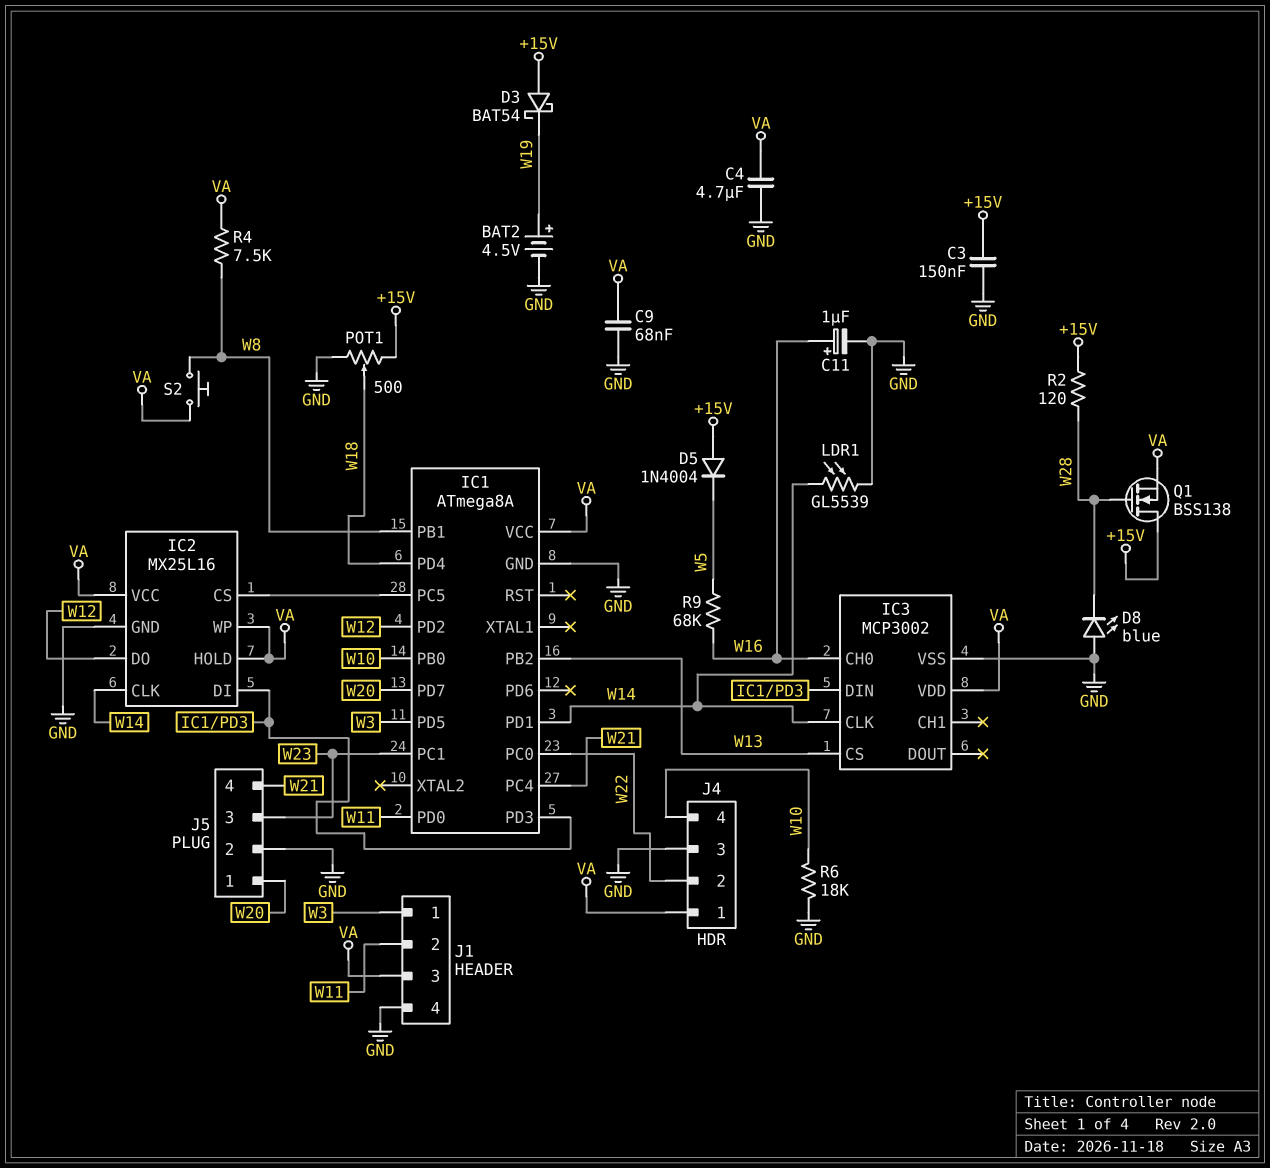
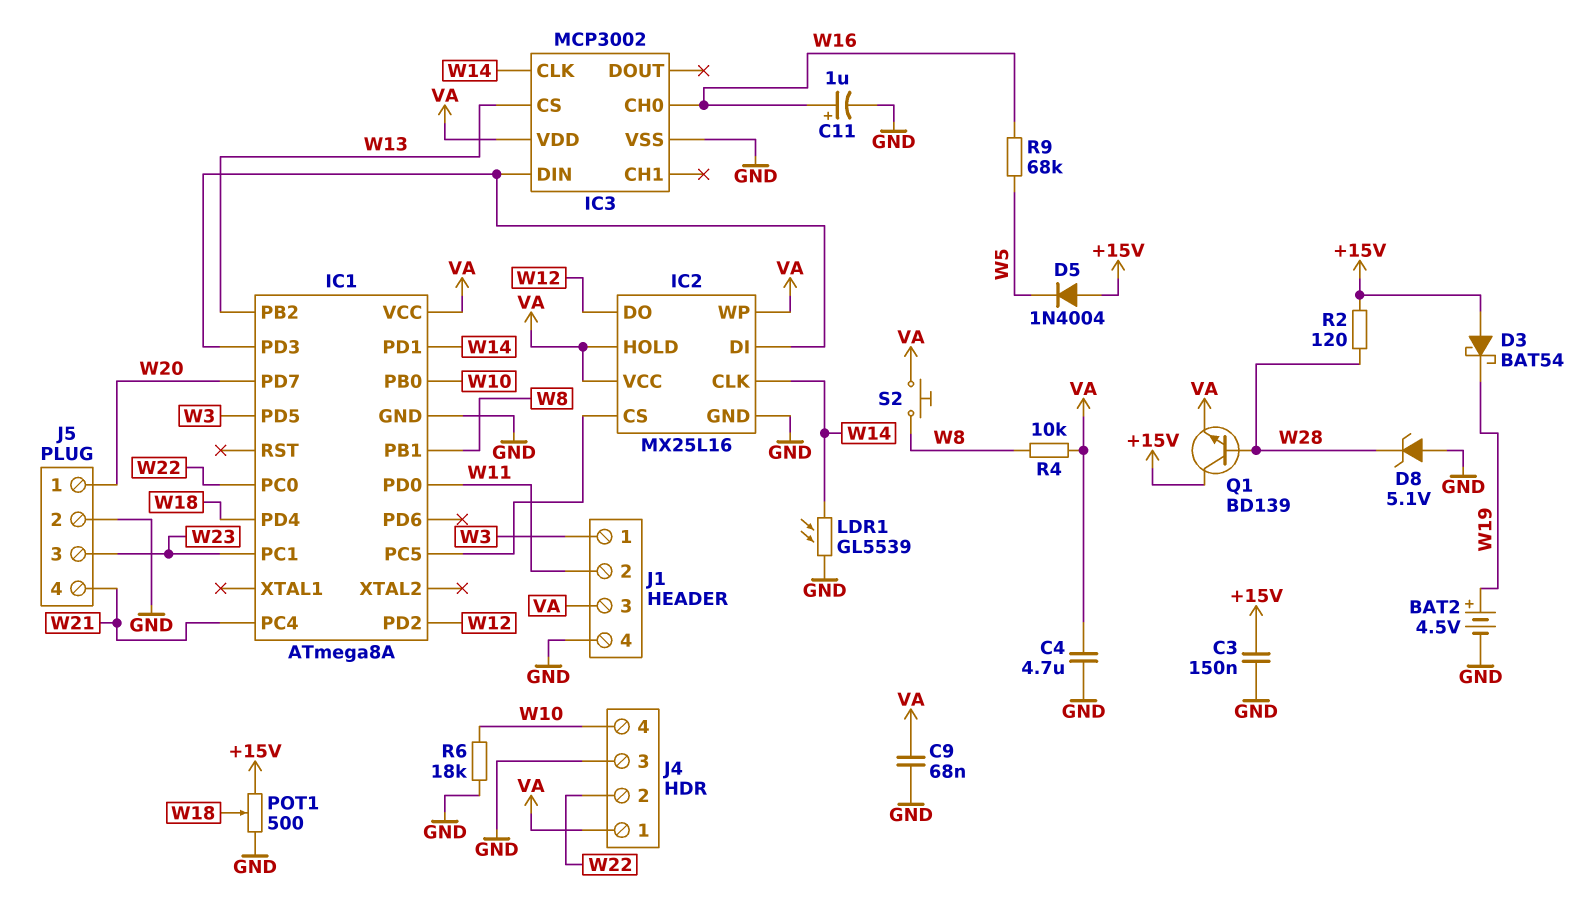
D8: LED blue (A GND, K W28) -> zener 5.1V (A GND, K W28)
Q1: NMOS BSS138 (G W28, D +15V, S VA) -> NPN BD139 (B W28, C +15V, E VA)
R4: 7.5k (VA, W8) -> 10k (VA, W8)

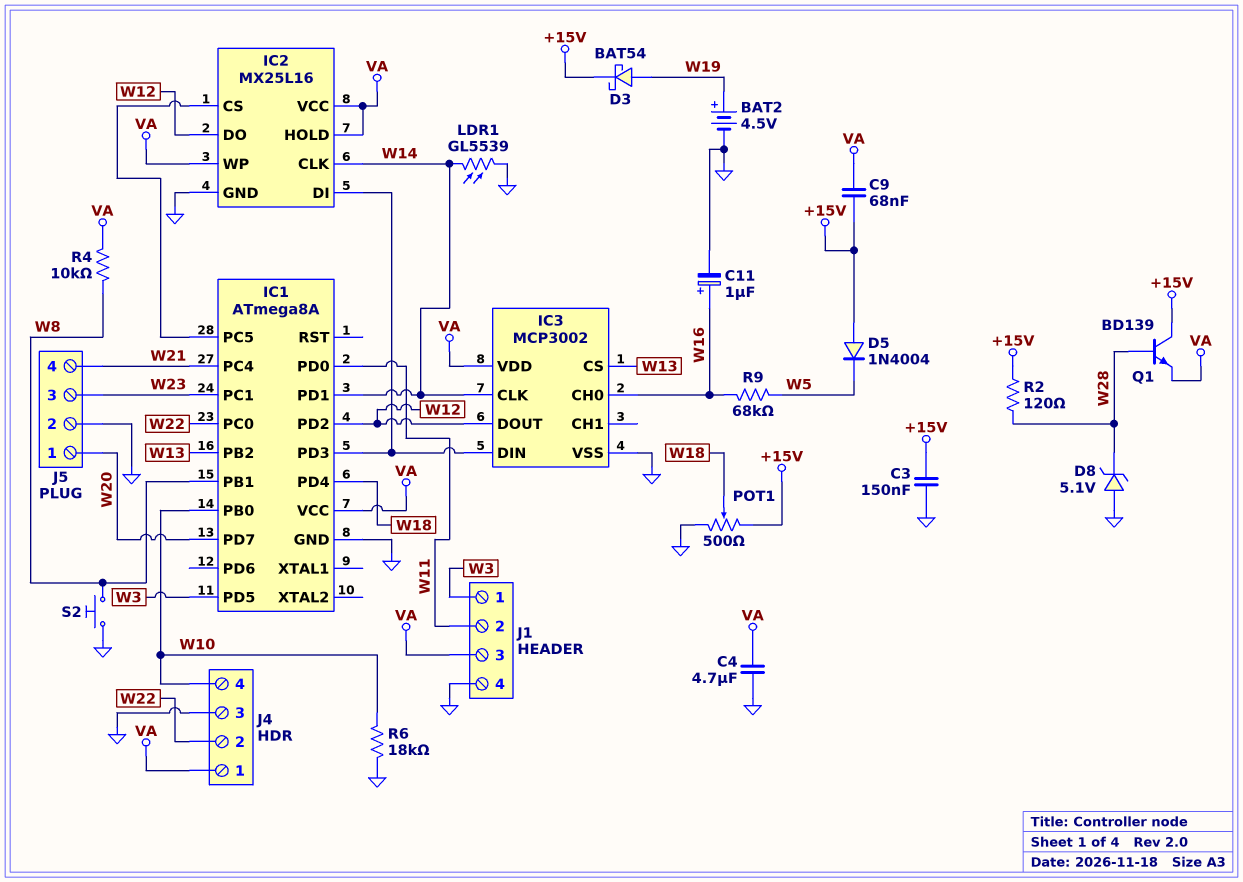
C9: 68nF (GND, VA) -> 68nF (+15V, VA)
D3: schottky BAT54 (A +15V, K W19) -> schottky BAT54 (A W19, K +15V)
IC3 pin DOUT: none -> W12
S2: button (VA, W8) -> button (GND, W8)

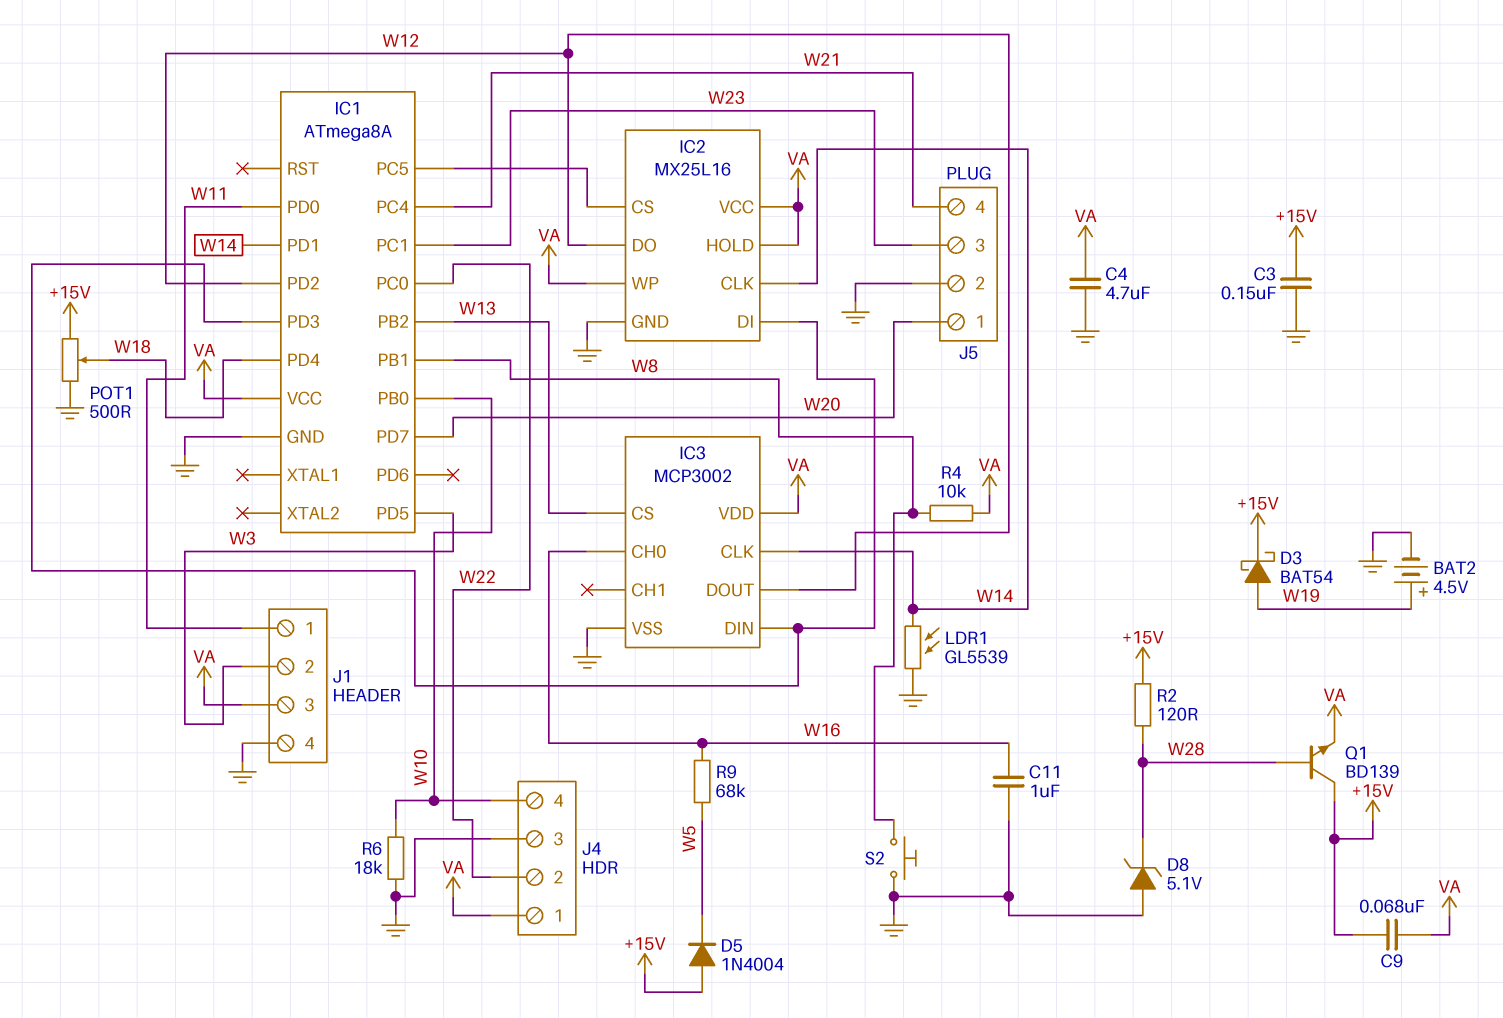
C11: 1uF (plus W16, minus GND) -> 1uF (GND, W16)
J1 pin 1: W3 -> W11
J1 pin 2: W11 -> W3

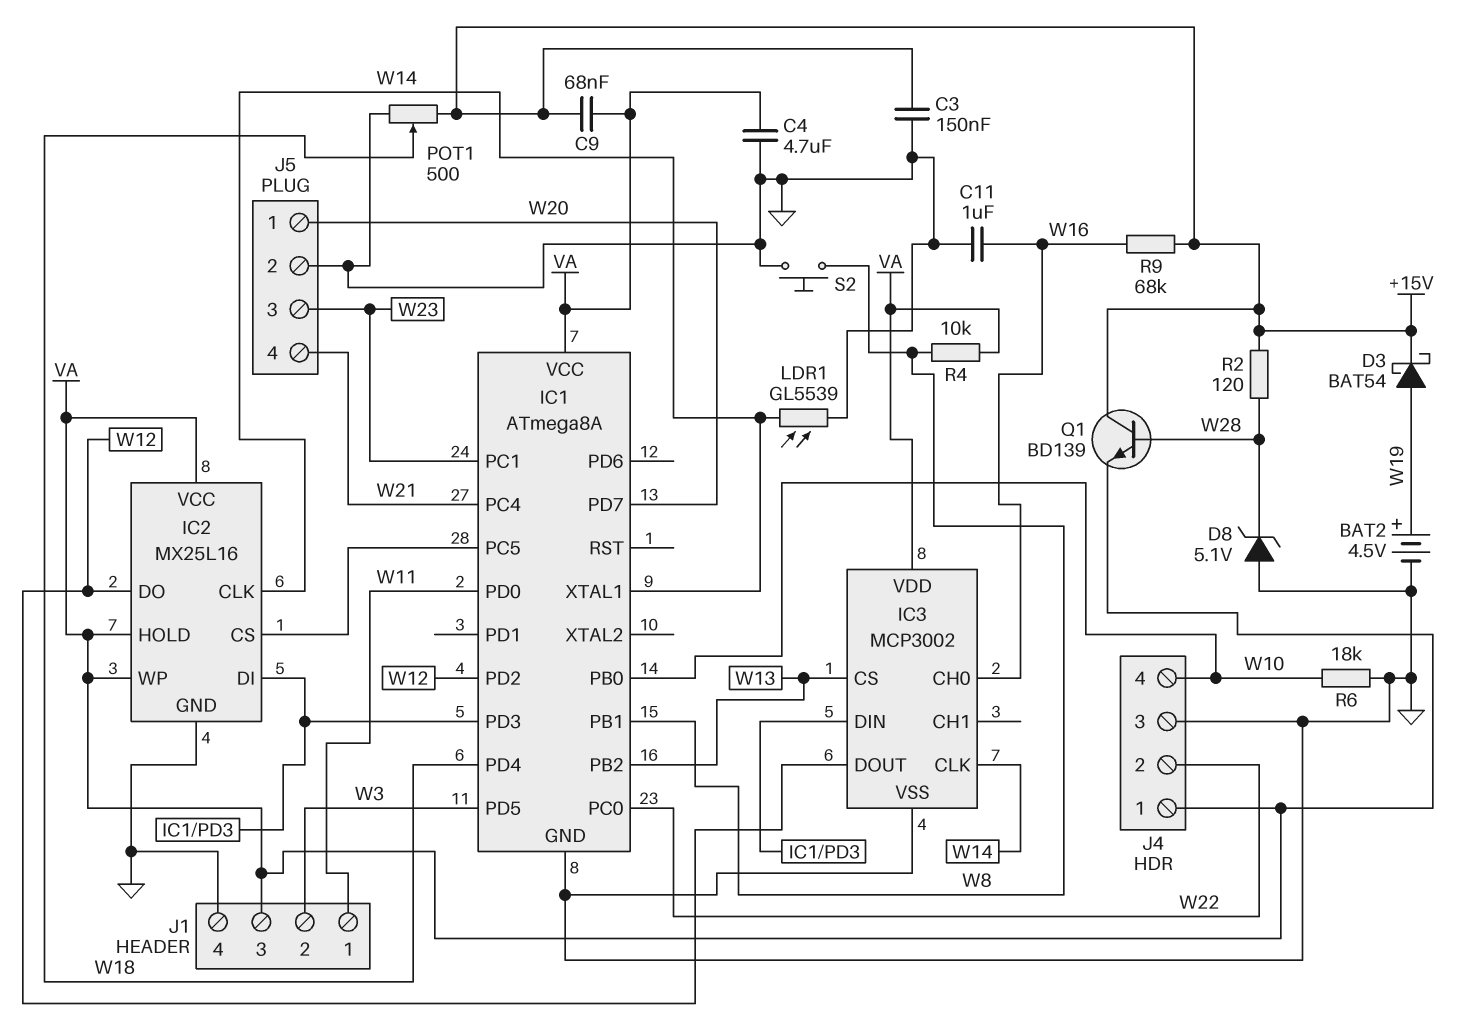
D5: diode 1N4004 (A +15V, K W5) -> none
IC1 pin PD1: W14 -> none
IC1 pin XTAL1: none -> W14
R9: 68k (W5, W16) -> 68k (+15V, W16)

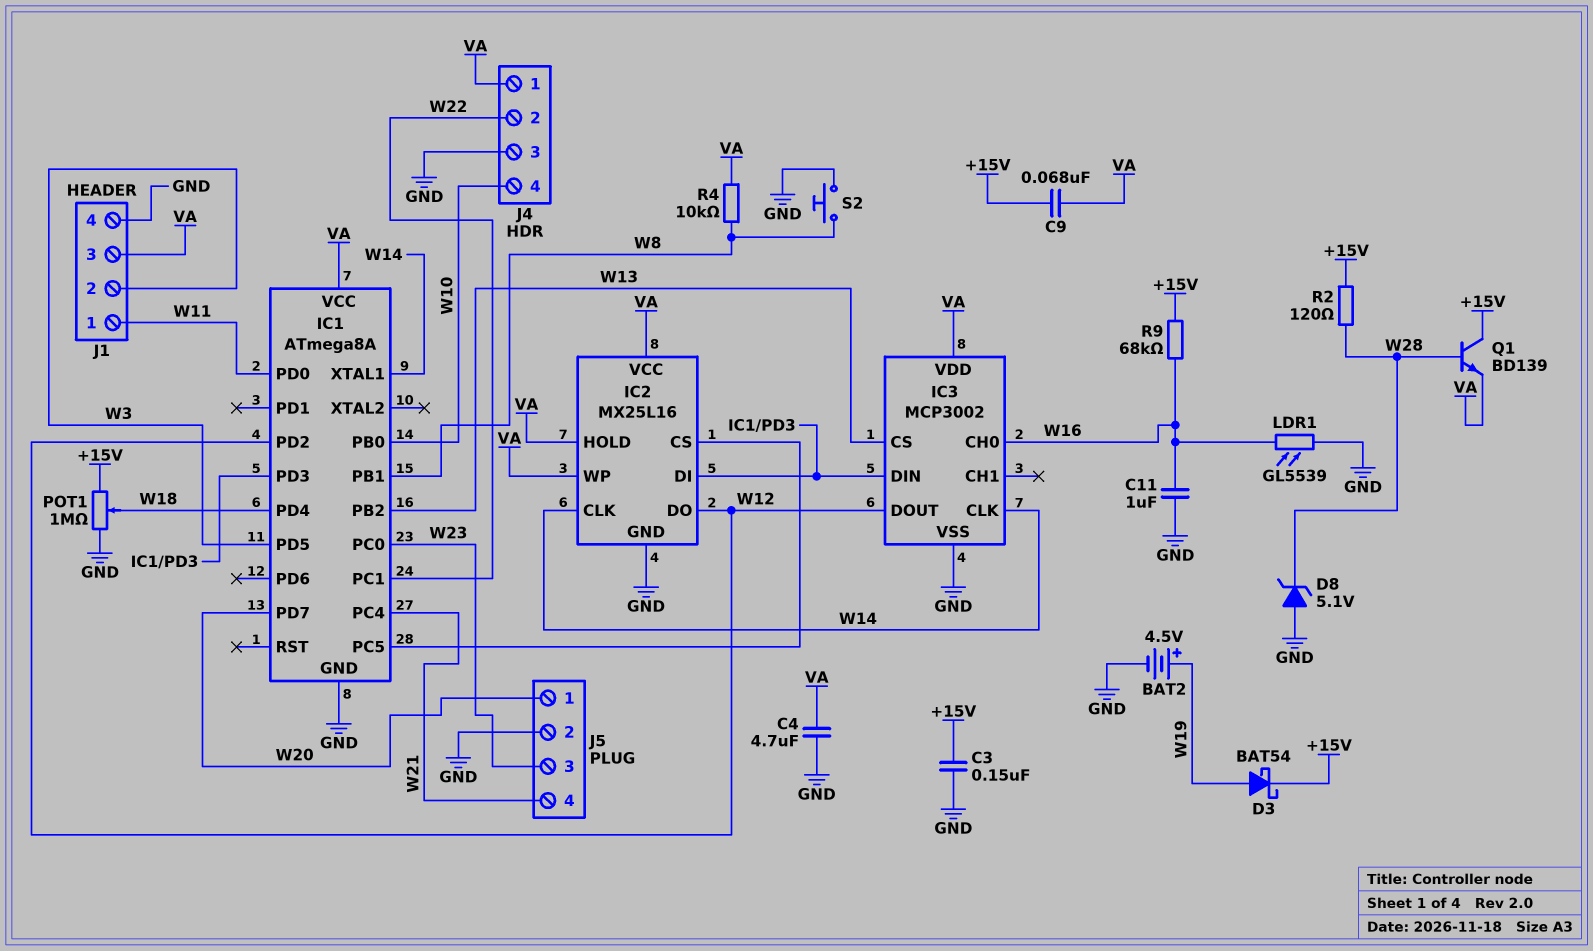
IC1 pin PC0: W22 -> W23
IC1 pin PC1: W23 -> W22
LDR1: GL5539 (GND, W14) -> GL5539 (GND, W16)
POT1: 500 (+15V, GND, wiper W18) -> 1M (+15V, GND, wiper W18)
R6: 18k (GND, W10) -> none

